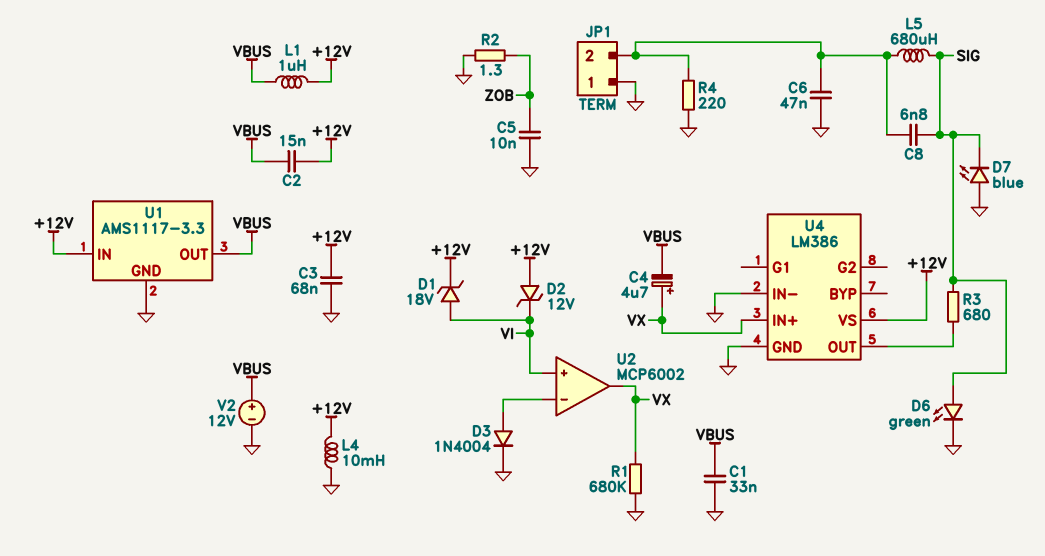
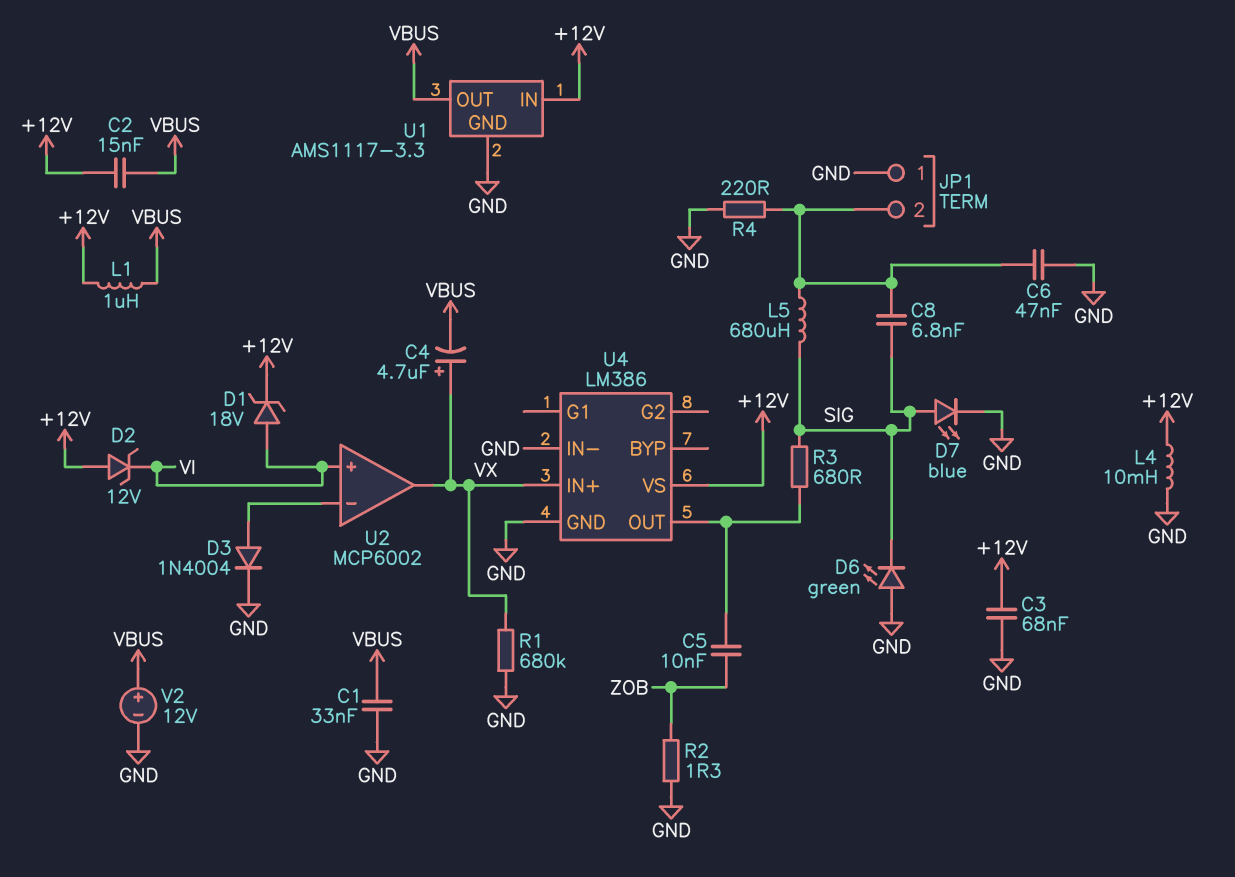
C5: 10nF (GND, ZOB) -> 10nF (U4/OUT, ZOB)
D6: LED green (A SIG, K GND) -> LED green (A GND, K SIG)
D7: LED blue (A GND, K SIG) -> LED blue (A SIG, K GND)

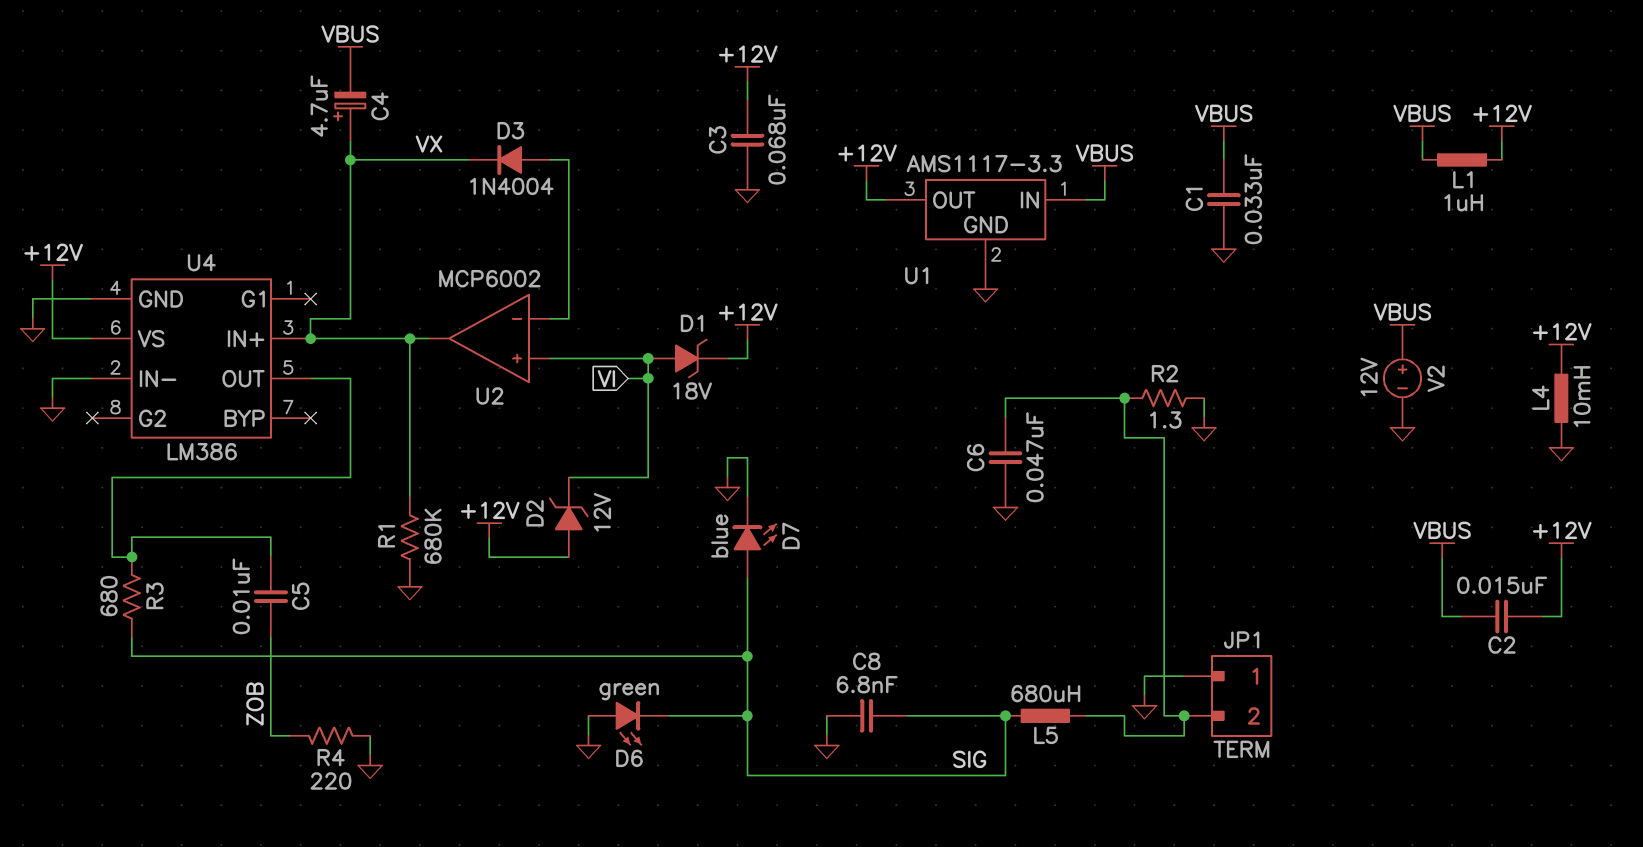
C8: 6.8nF (JP1/2, SIG) -> 6.8nF (GND, SIG)
D3: diode 1N4004 (A U2/in-, K GND) -> diode 1N4004 (A U2/in-, K VX)
R2: 1.3 (GND, ZOB) -> 1.3 (GND, JP1/2)
R4: 220 (GND, JP1/2) -> 220 (GND, ZOB)
U1 pin IN: +12V -> VBUS
U1 pin OUT: VBUS -> +12V

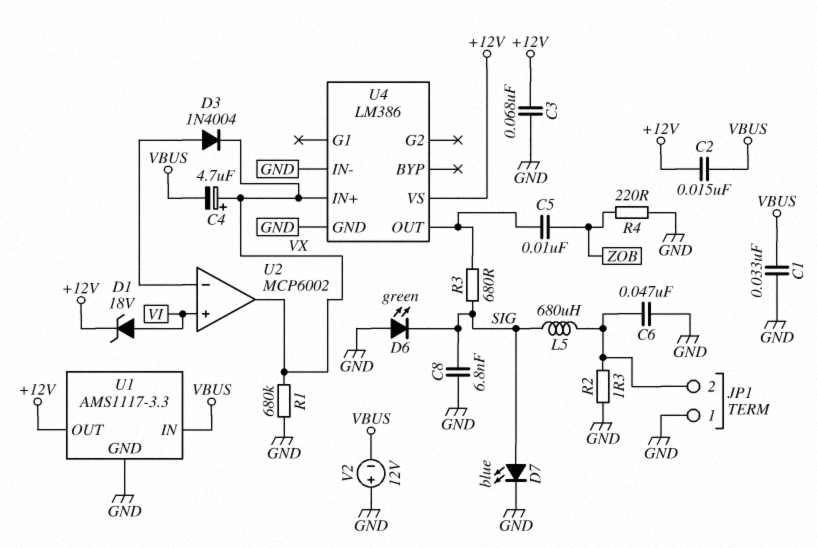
D2: zener 12V (A +12V, K VI) -> none
L1: 1uH (+12V, VBUS) -> none
L4: 10mH (+12V, GND) -> none
V2: 12V (plus VBUS, minus GND) -> 12V (plus GND, minus VBUS)

